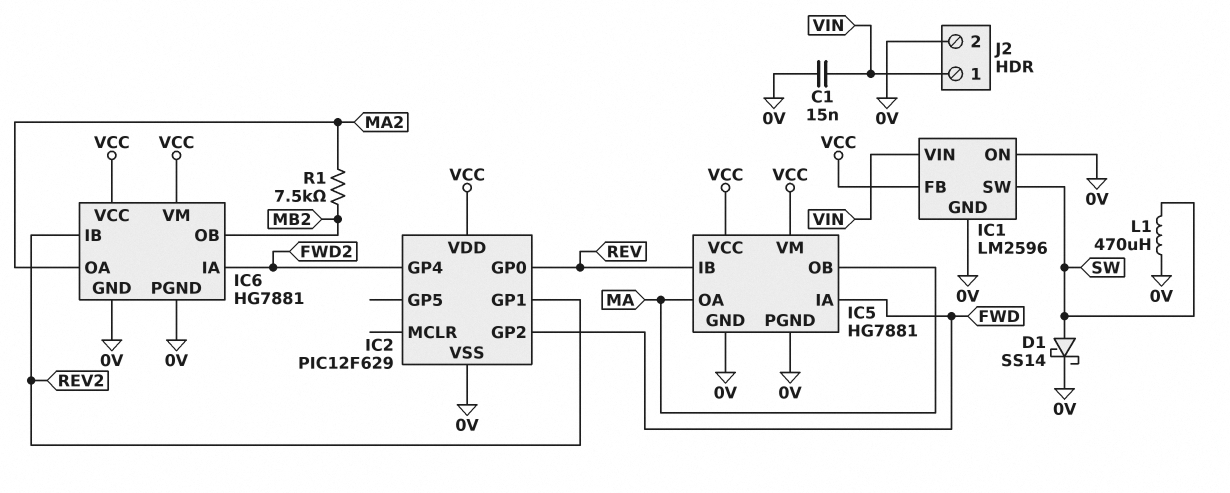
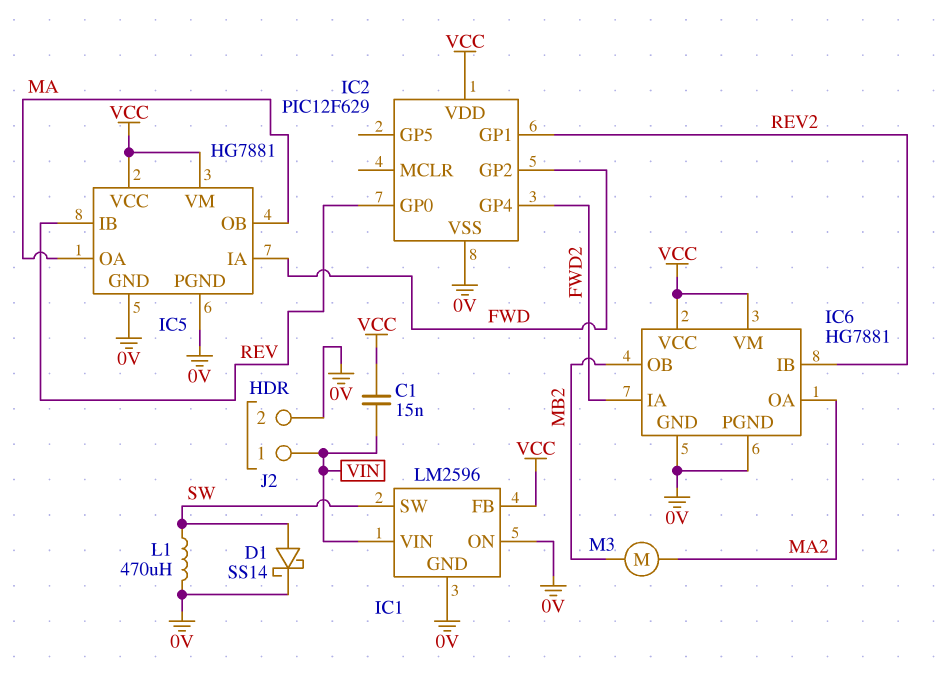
C1: 15nF (0V, VIN) -> 15nF (VCC, VIN)
M3: none -> motor (MA2, MB2)
R1: 7.5k (MA2, MB2) -> none

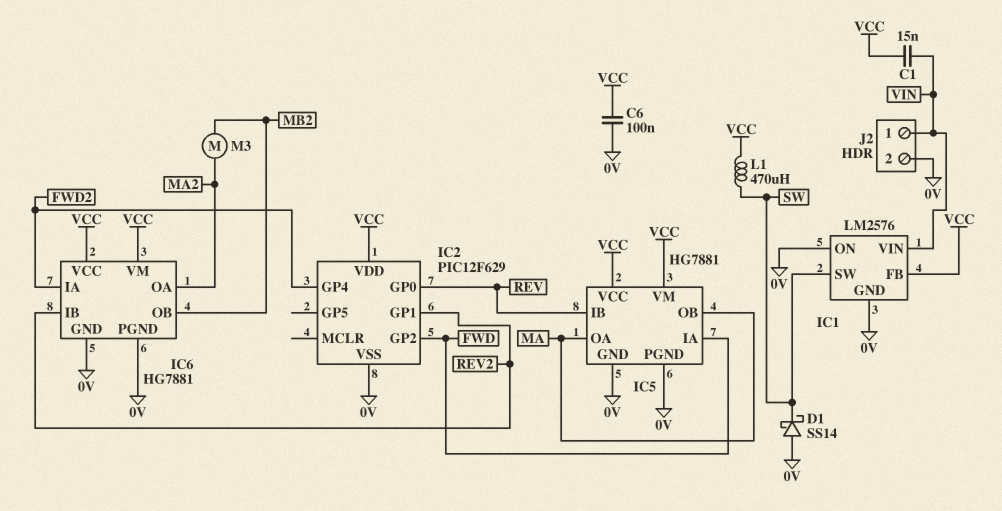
C6: none -> 100nF (0V, VCC)
D1: schottky SS14 (A SW, K 0V) -> schottky SS14 (A 0V, K SW)
IC1: LM2596 -> LM2576
L1: 470uH (0V, SW) -> 470uH (SW, VCC)

